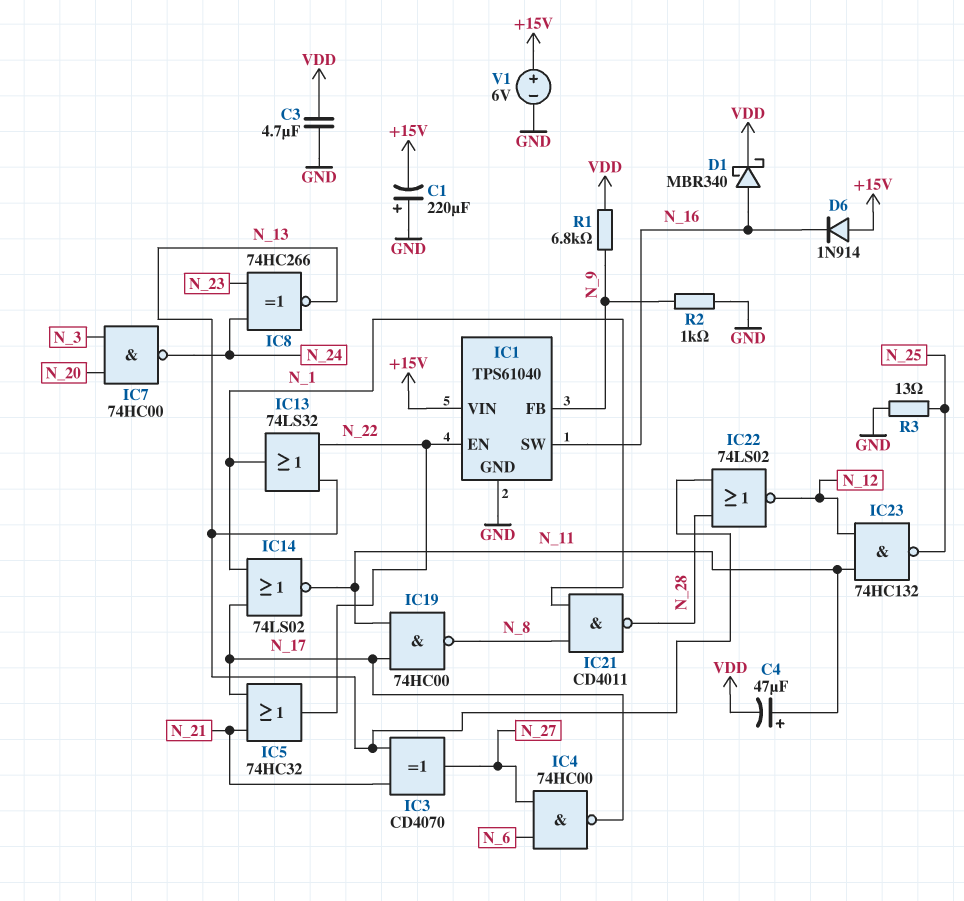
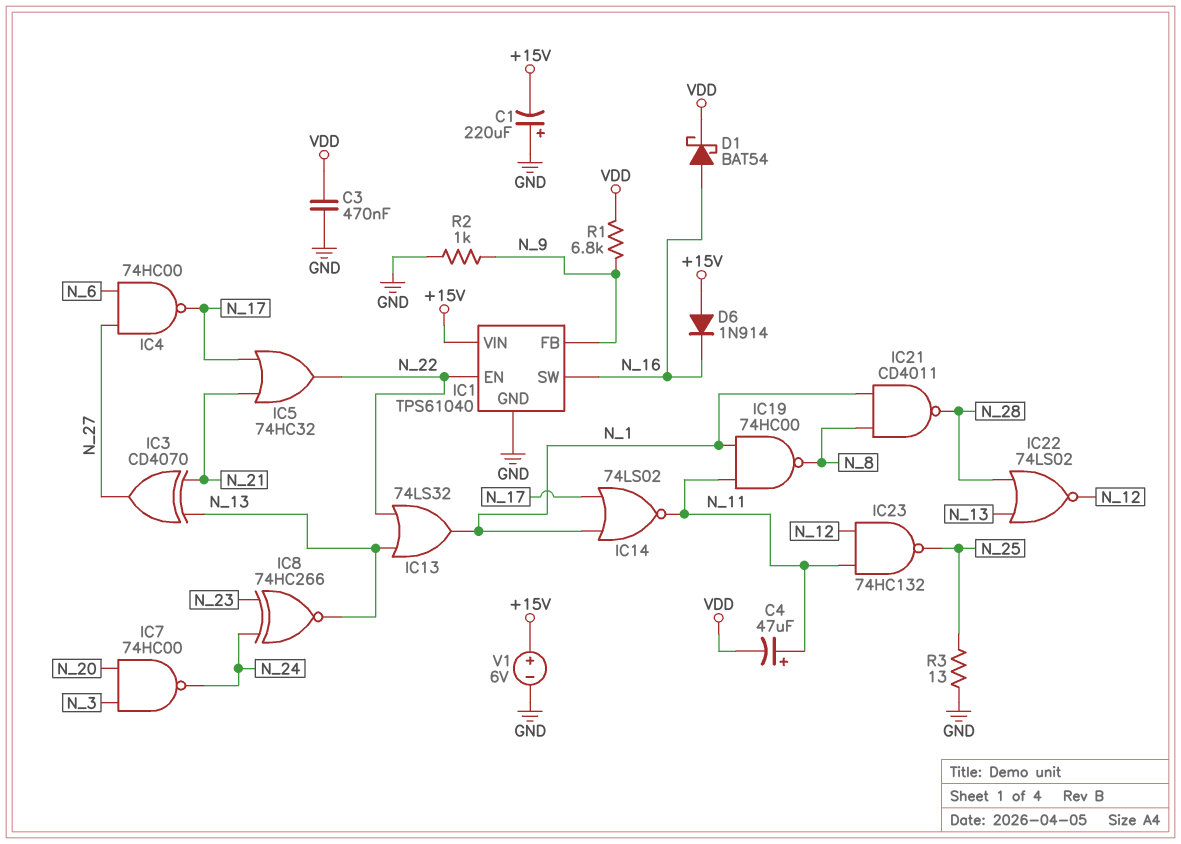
C3: 4.7uF (GND, VDD) -> 470nF (GND, VDD)
D1: schottky MBR340 (A N_16, K VDD) -> schottky BAT54 (A N_16, K VDD)
IC19: NAND 74HC00 (in N_11, in N_17, out N_8) -> NAND 74HC00 (in N_1, in N_11, out N_8)

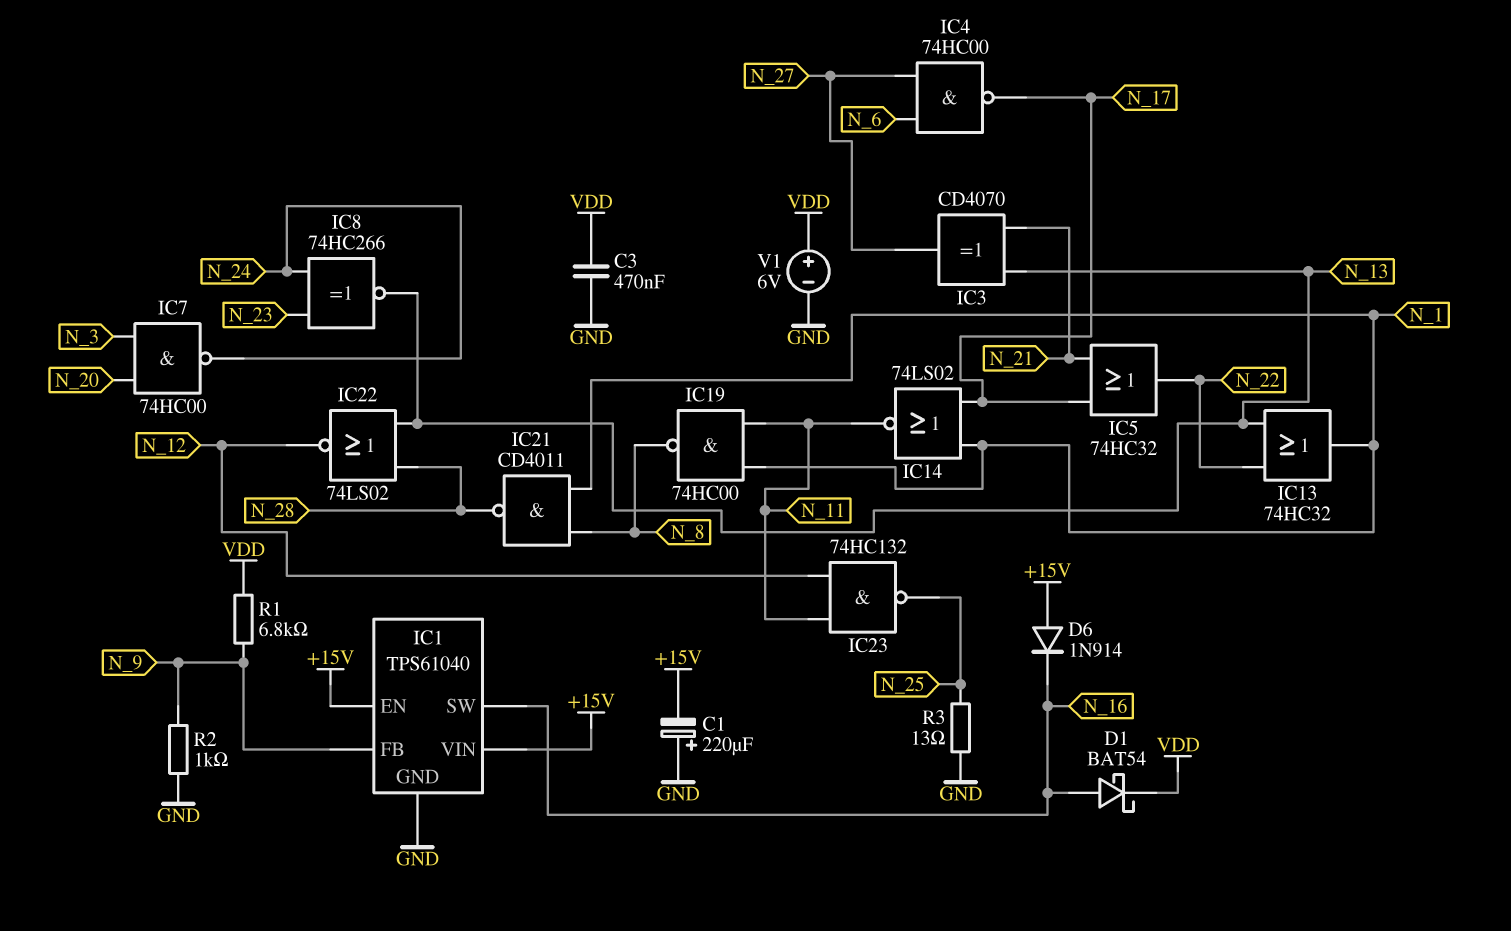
C4: 47uF (plus N_11, minus VDD) -> none
IC1 pin EN: N_22 -> +15V
IC13: OR 74LS32 (in N_13, in N_22, out N_1) -> OR 74HC32 (in N_13, in N_22, out N_1)
V1: 6V (plus +15V, minus GND) -> 6V (plus VDD, minus GND)

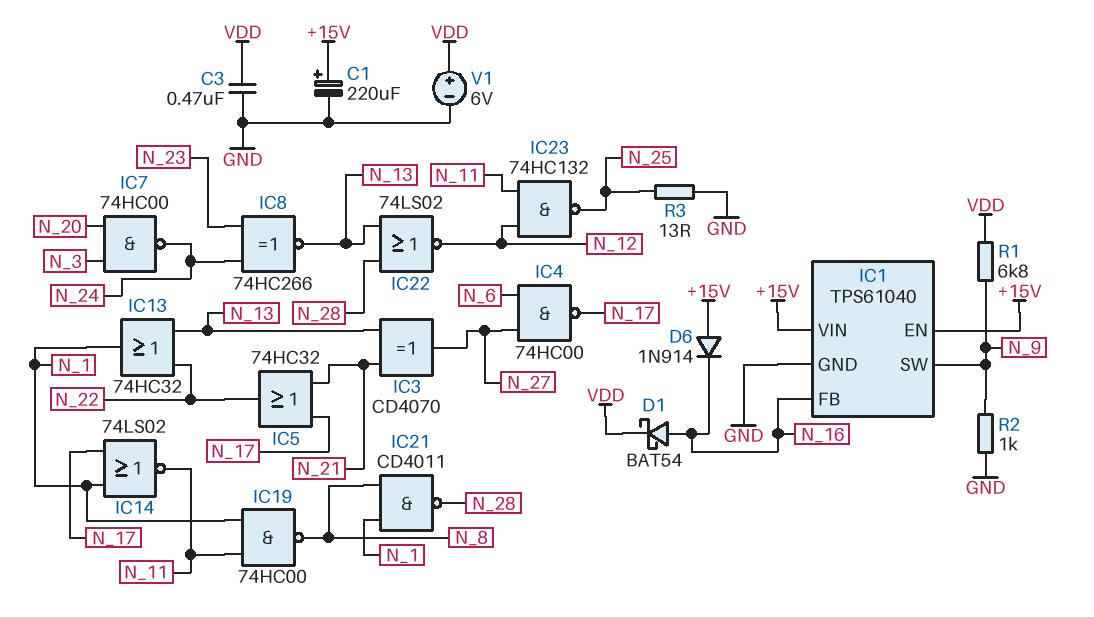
C1: 220uF (plus GND, minus +15V) -> 220uF (plus +15V, minus GND)
IC1 pin FB: N_9 -> N_16
IC1 pin SW: N_16 -> N_9

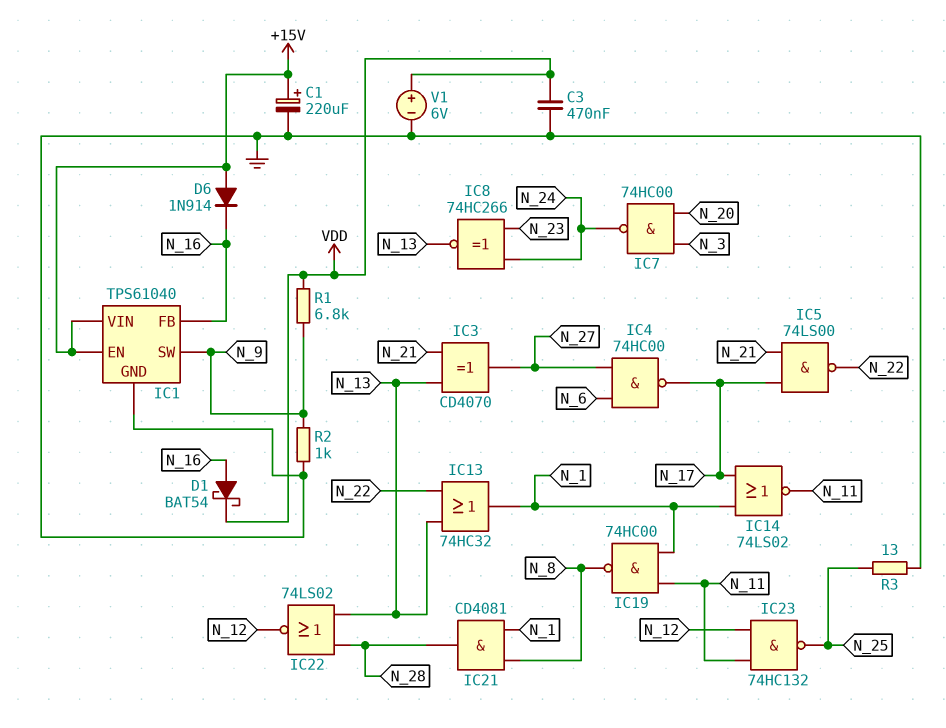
IC5: OR 74HC32 (in N_17, in N_21, out N_22) -> NAND 74LS00 (in N_17, in N_21, out N_22)
IC21: NAND CD4011 (in N_1, in N_8, out N_28) -> AND CD4081 (in N_1, in N_8, out N_28)

